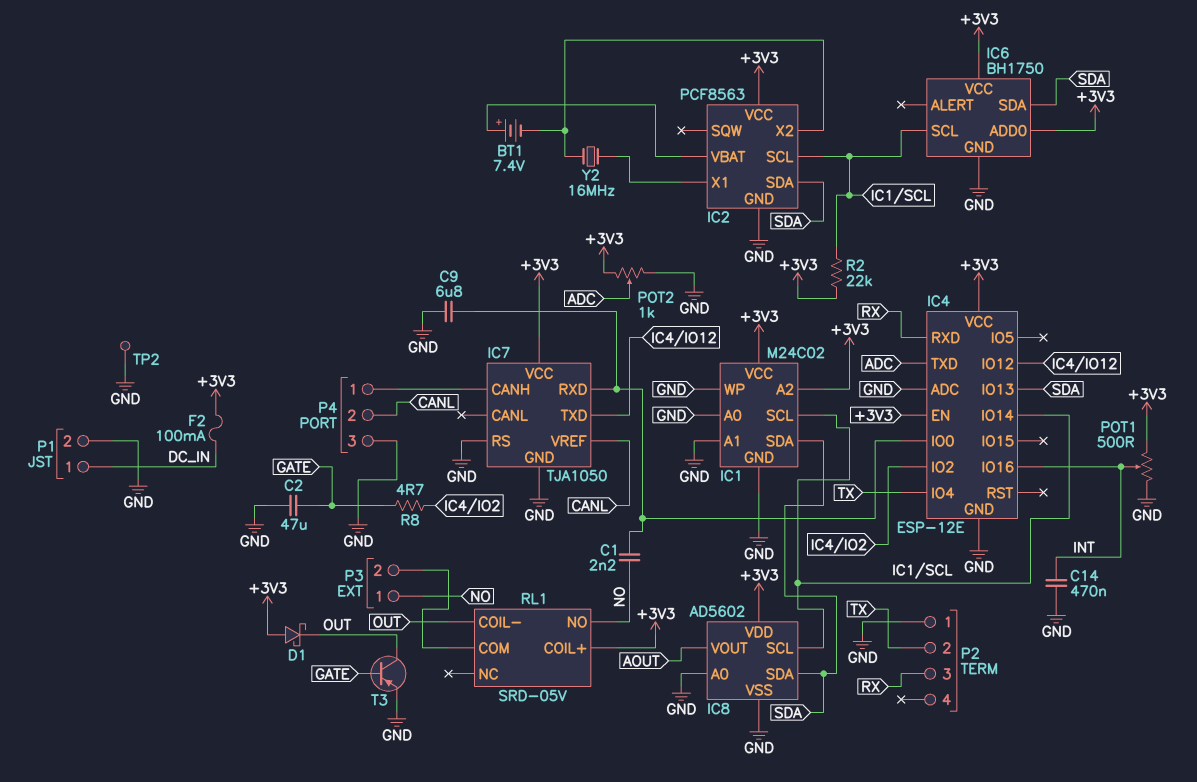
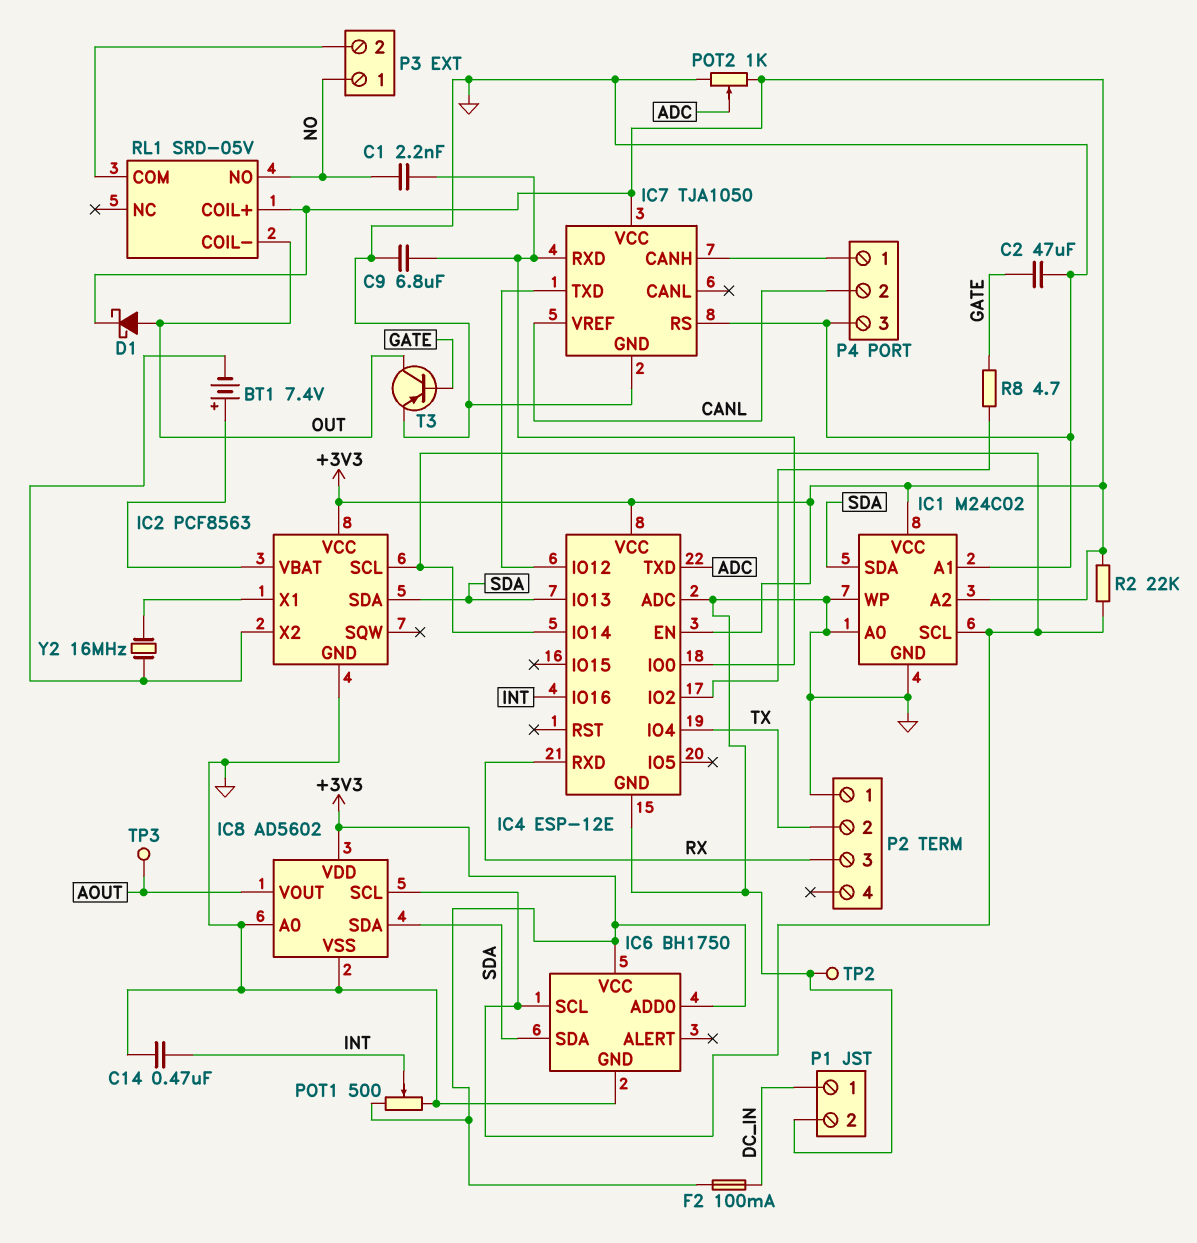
D1: schottky (A +3V3, K OUT) -> schottky (A OUT, K +3V3)
TP3: none -> test point (AOUT)

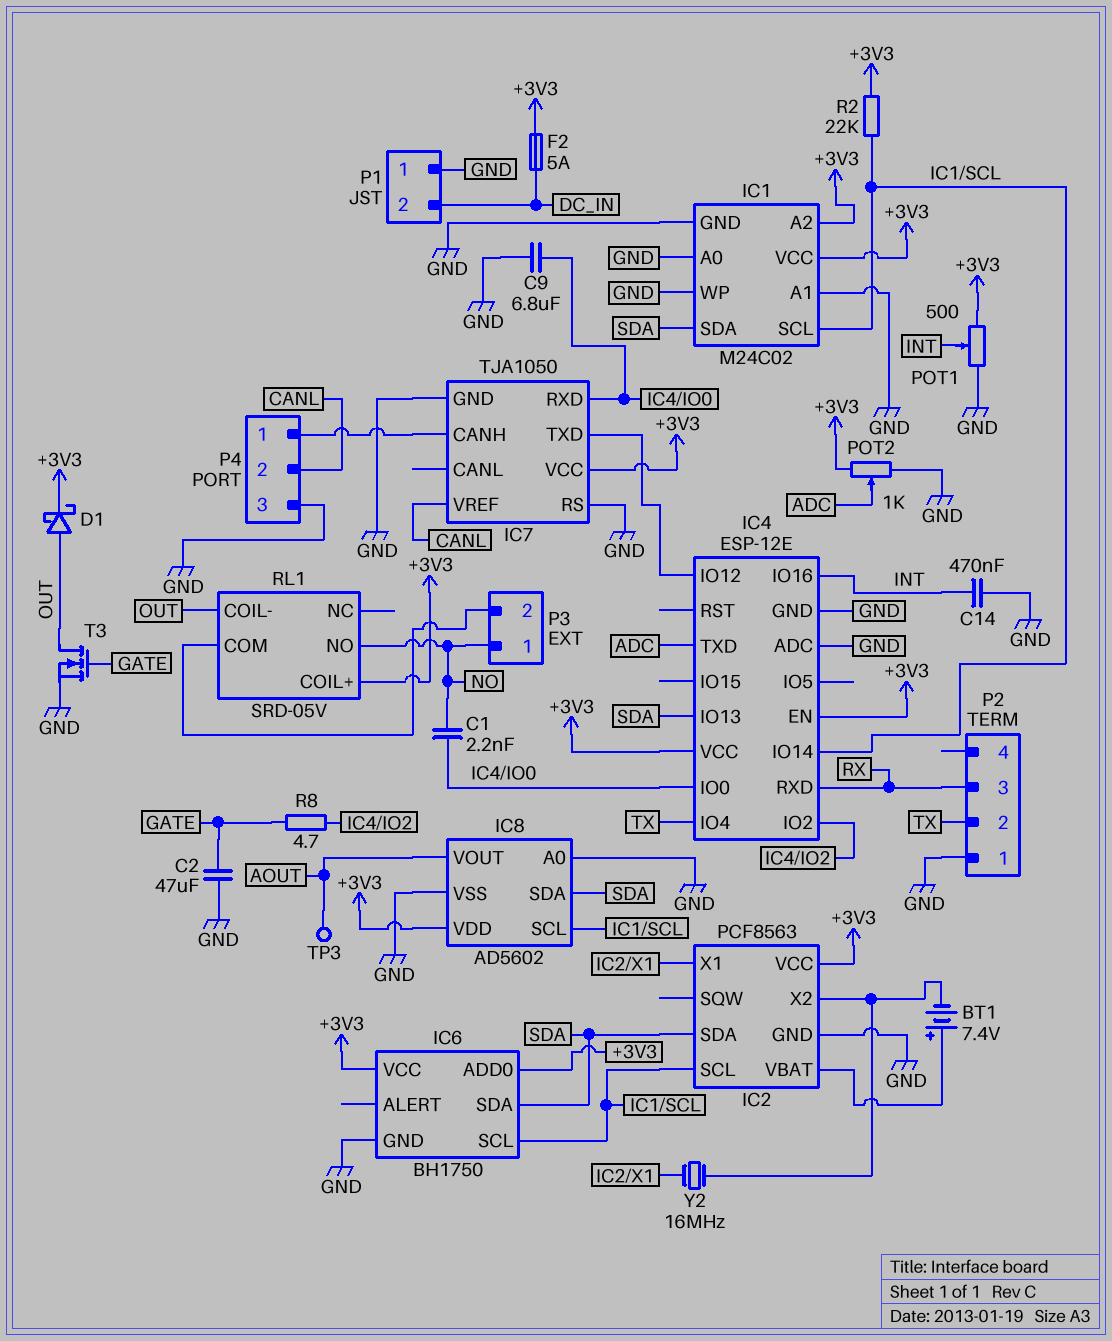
F2: 100mA (+3V3, DC_IN) -> 5A (+3V3, DC_IN)
P1 pin 1: DC_IN -> GND
P1 pin 2: GND -> DC_IN
T3: PNP (B GATE, C OUT, E GND) -> NMOS (G GATE, D OUT, S GND)
TP2: test point (GND) -> none

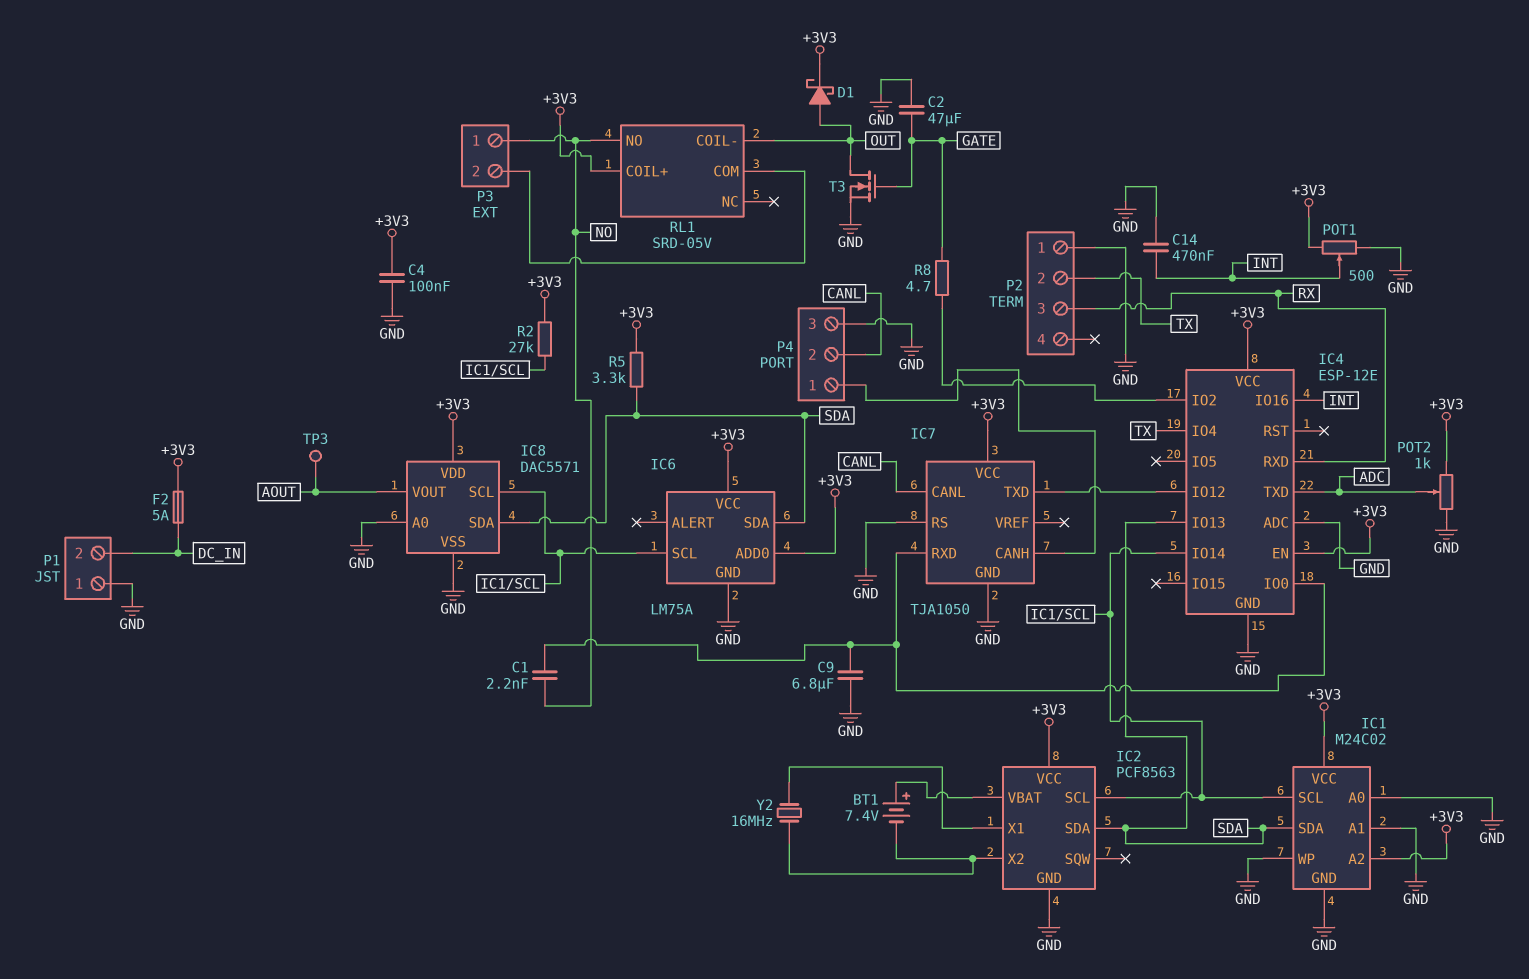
C4: none -> 100nF (+3V3, GND)
IC6: BH1750 -> LM75A
IC7 pin CANL: none -> CANL
IC7 pin VREF: CANL -> none
IC8: AD5602 -> DAC5571
R2: 22k (+3V3, IC1/SCL) -> 27k (+3V3, IC1/SCL)
R5: none -> 3.3k (+3V3, SDA)

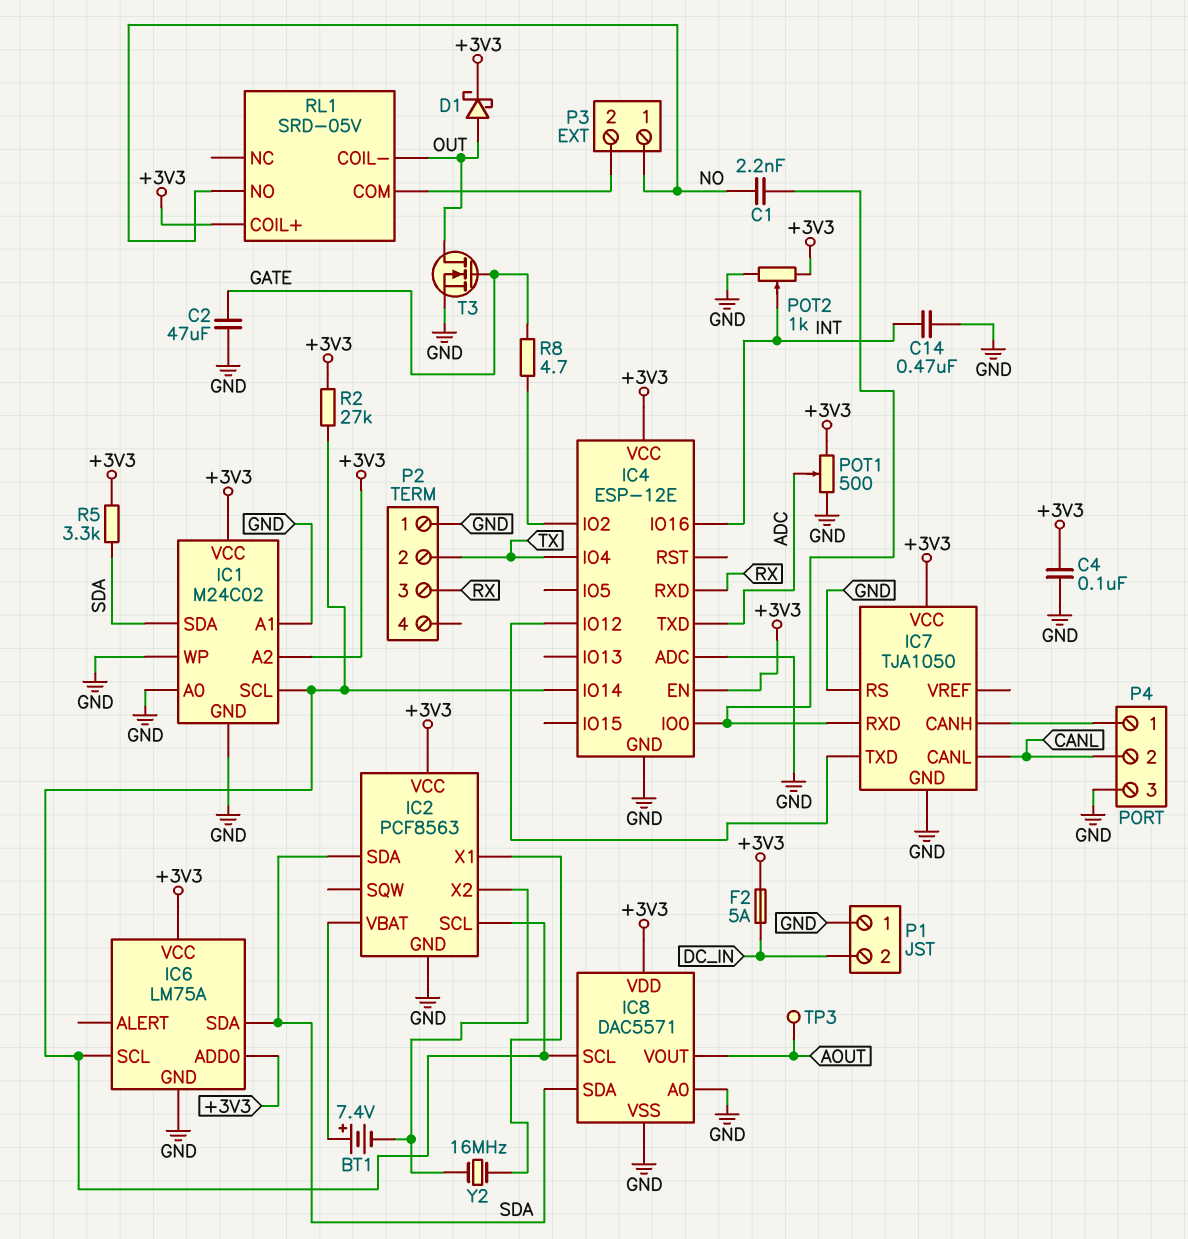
C9: 6.8uF (GND, IC4/IO0) -> none
IC4 pin IO13: SDA -> none
POT1: 500 (+3V3, GND, wiper INT) -> 500 (+3V3, GND, wiper ADC)
POT2: 1k (+3V3, GND, wiper ADC) -> 1k (+3V3, GND, wiper INT)

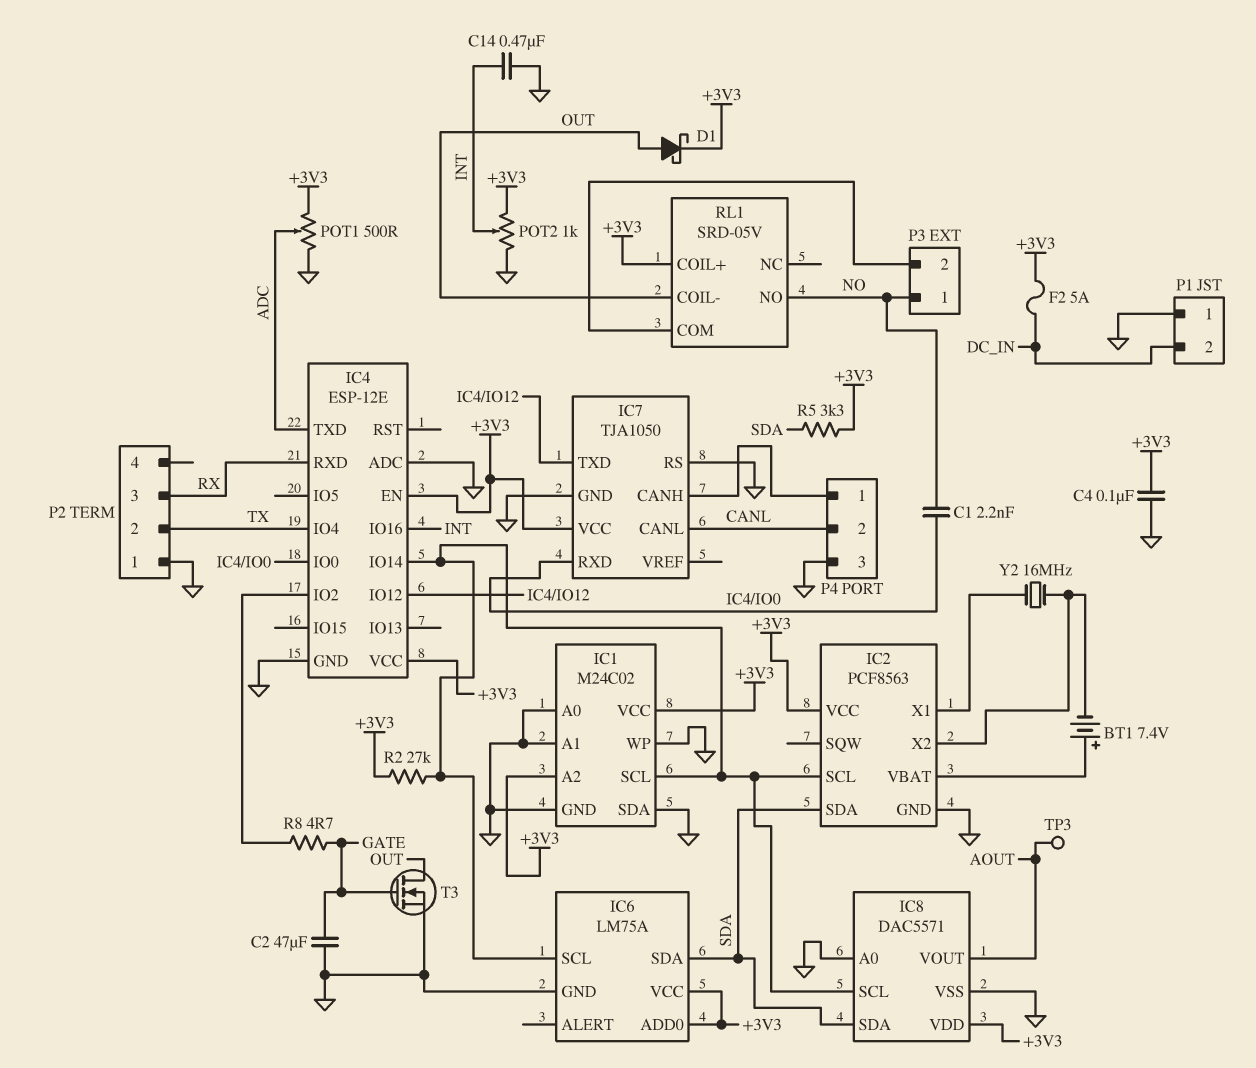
IC1 pin SDA: SDA -> GND

